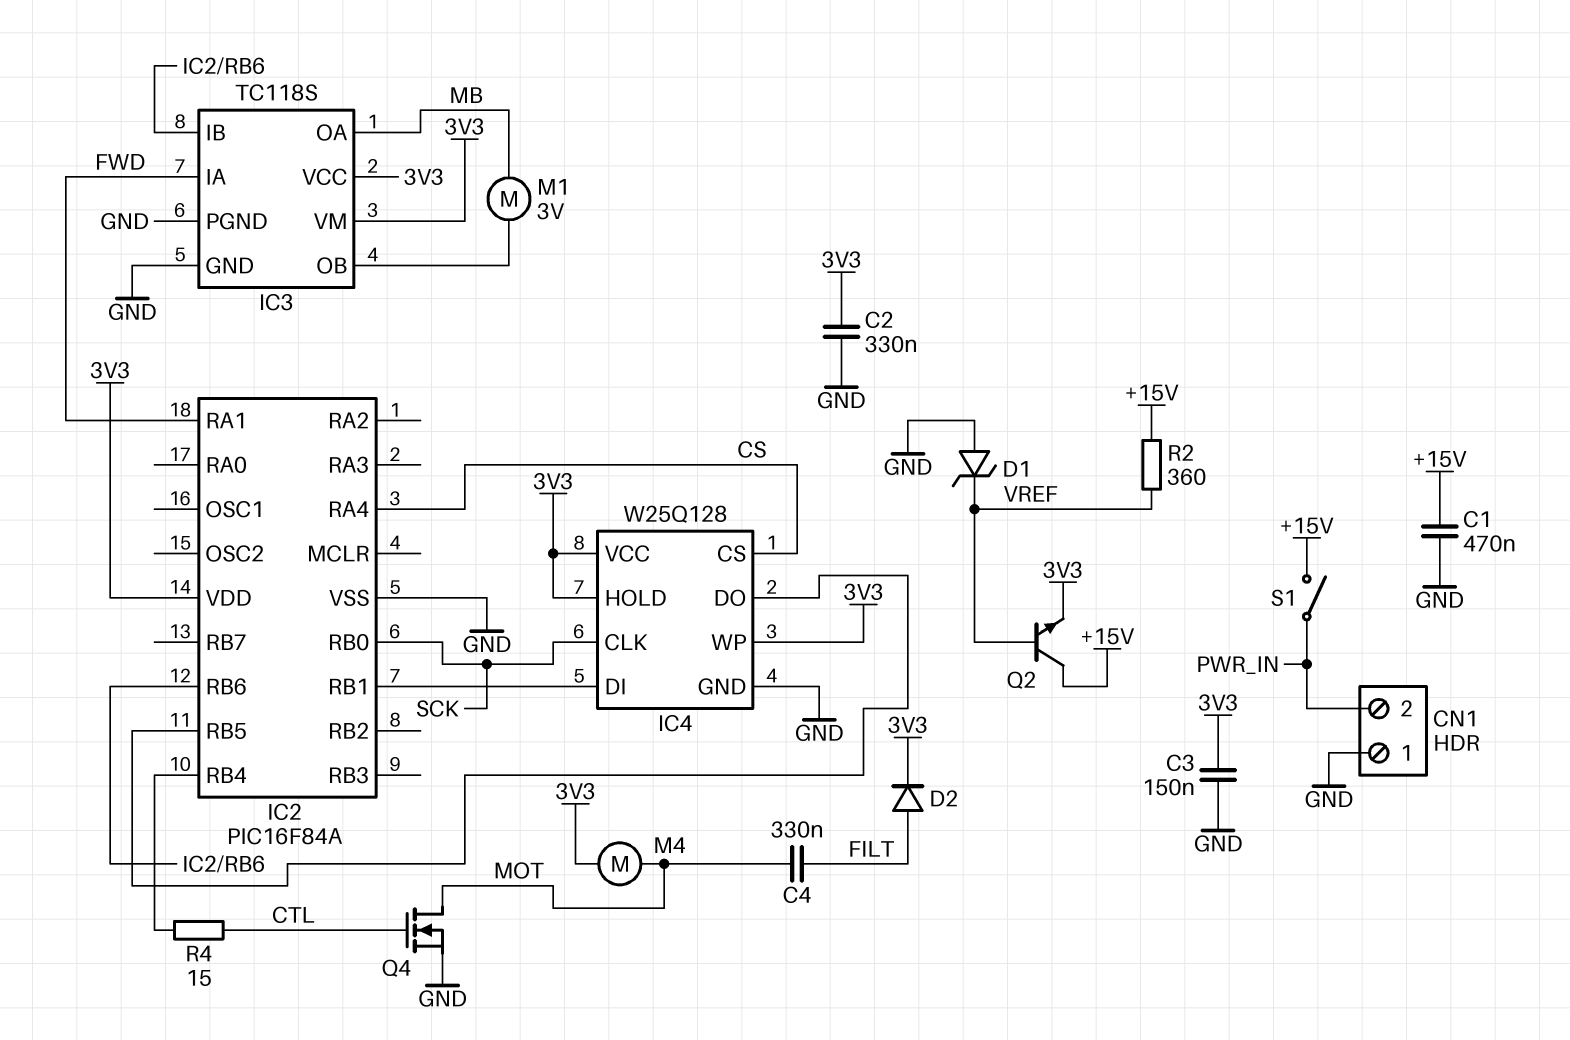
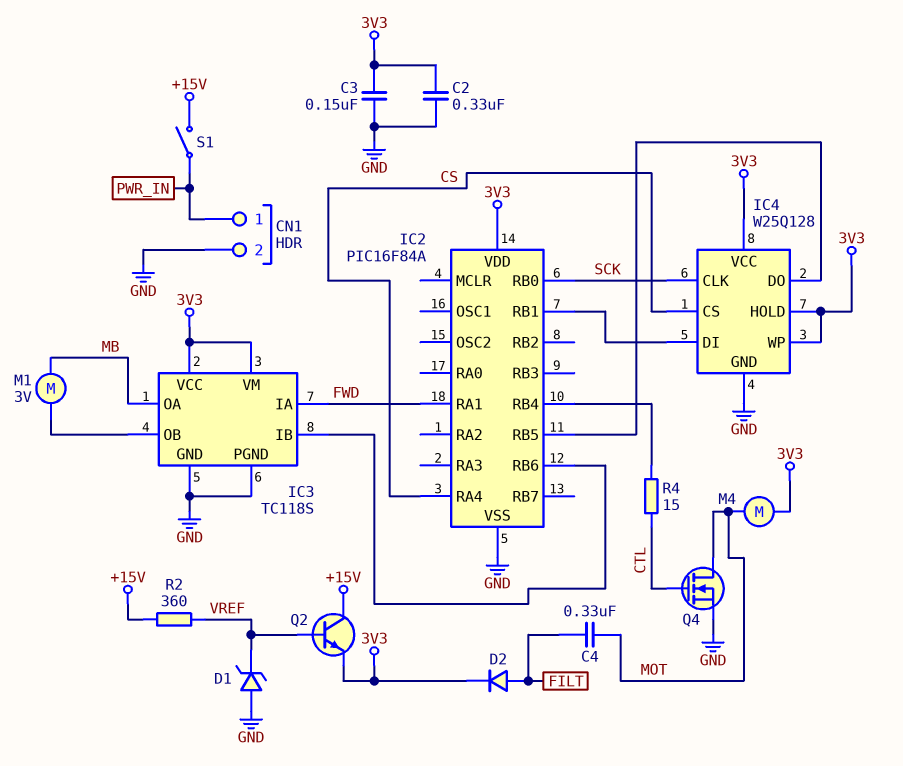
C1: 470nF (+15V, GND) -> none
CN1 pin 1: GND -> PWR_IN
CN1 pin 2: PWR_IN -> GND

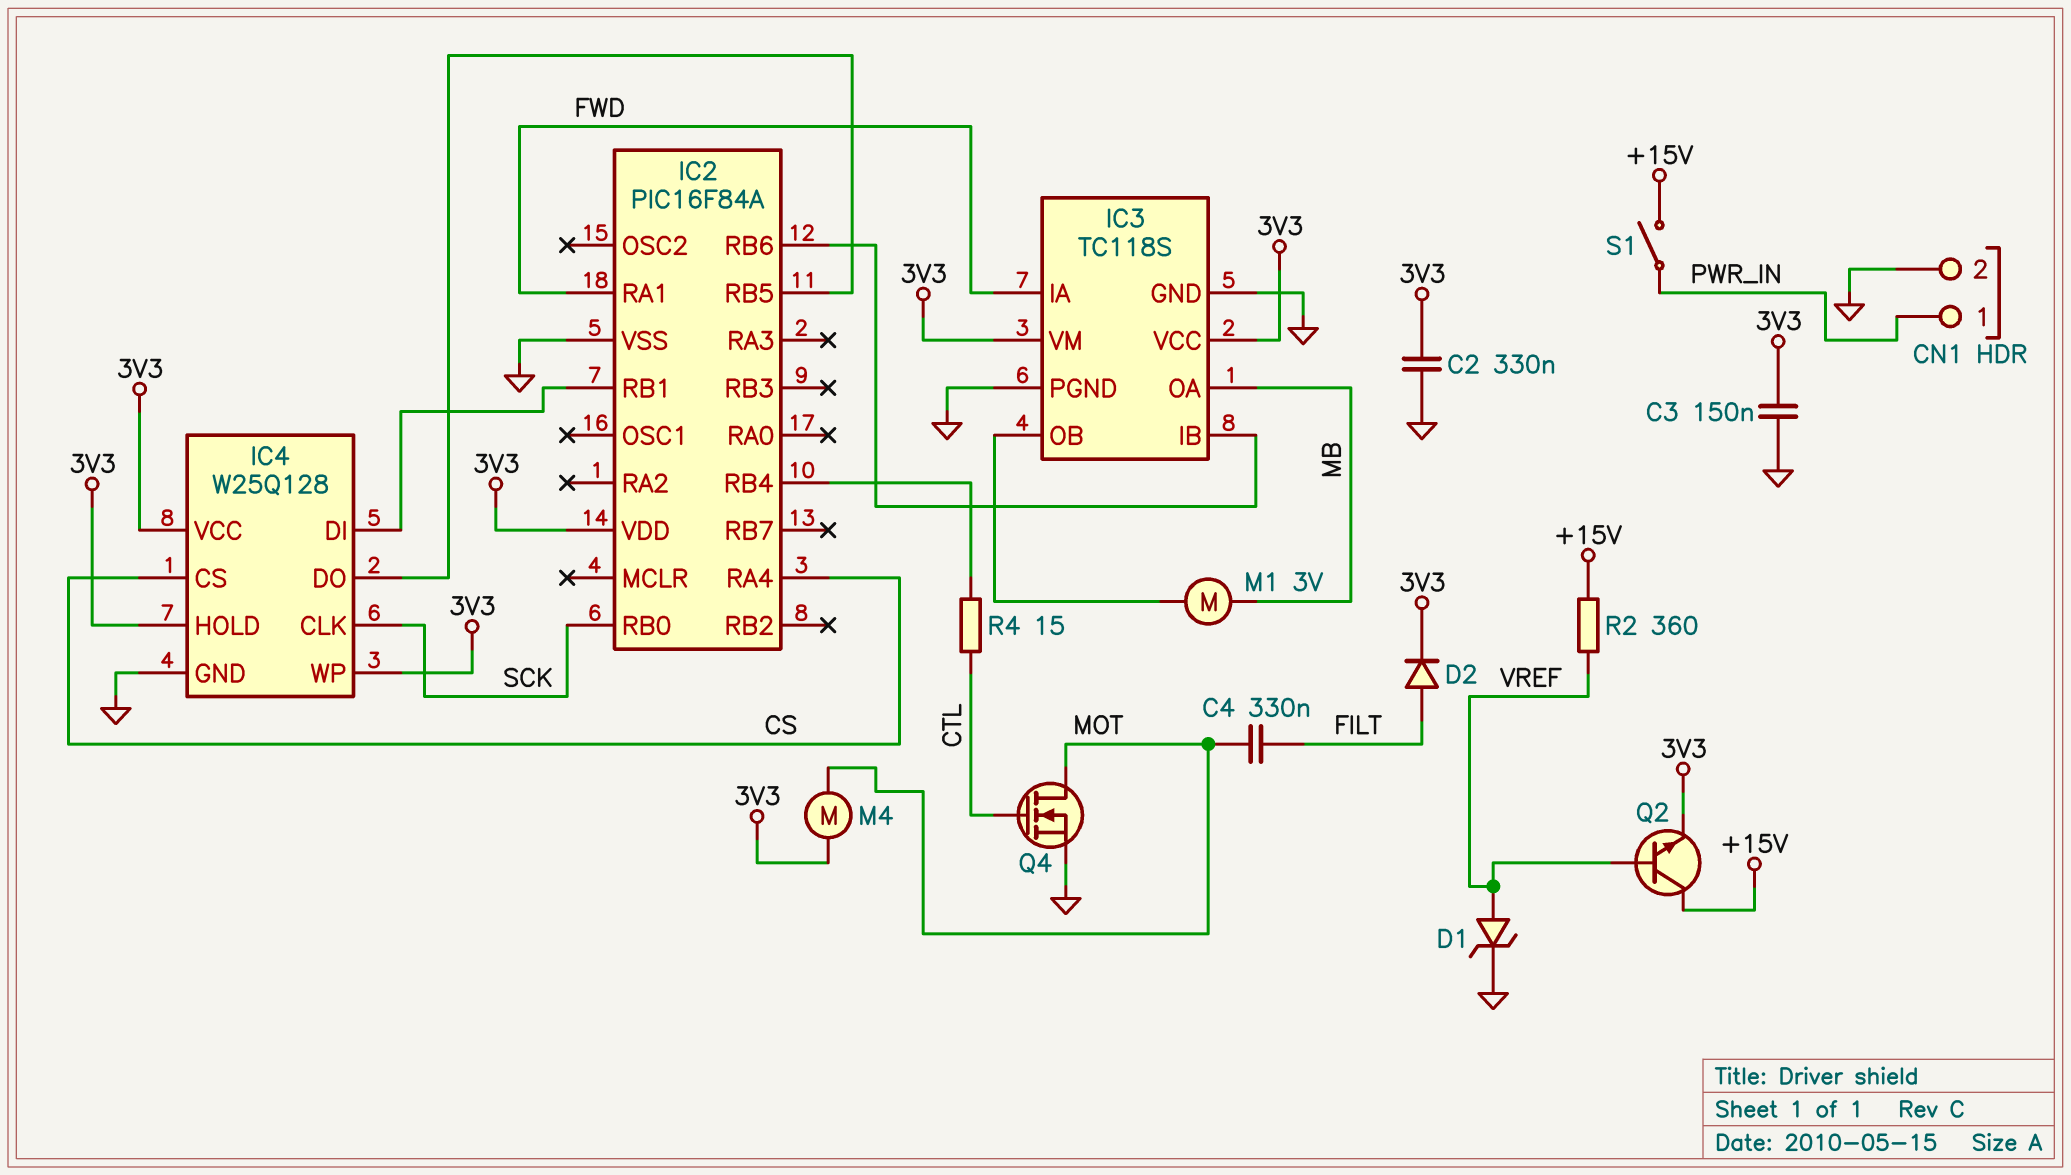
D1: zener (A GND, K VREF) -> zener (A VREF, K GND)

